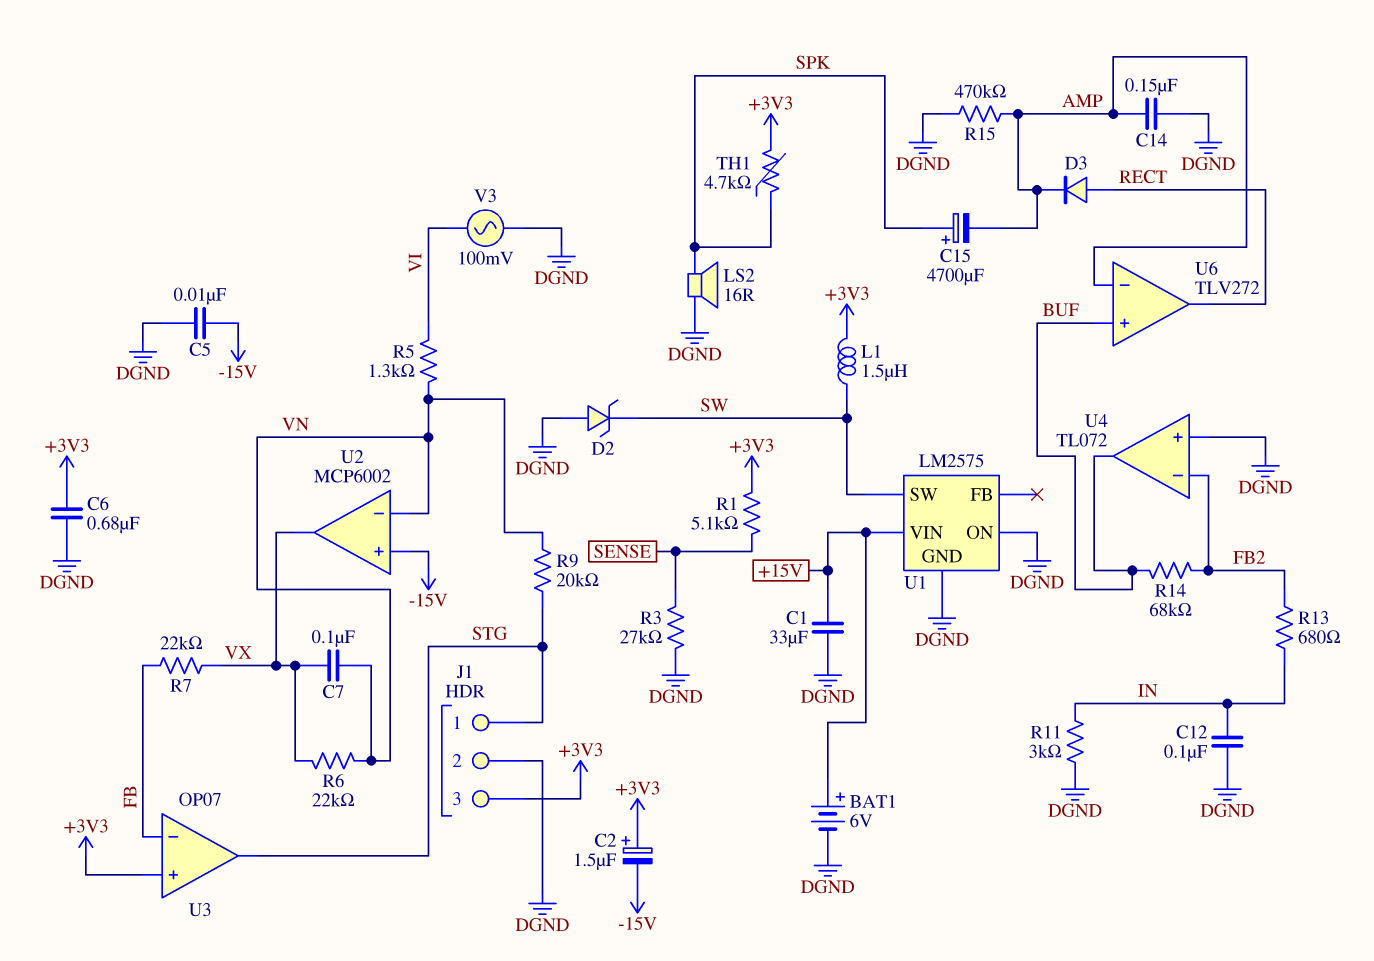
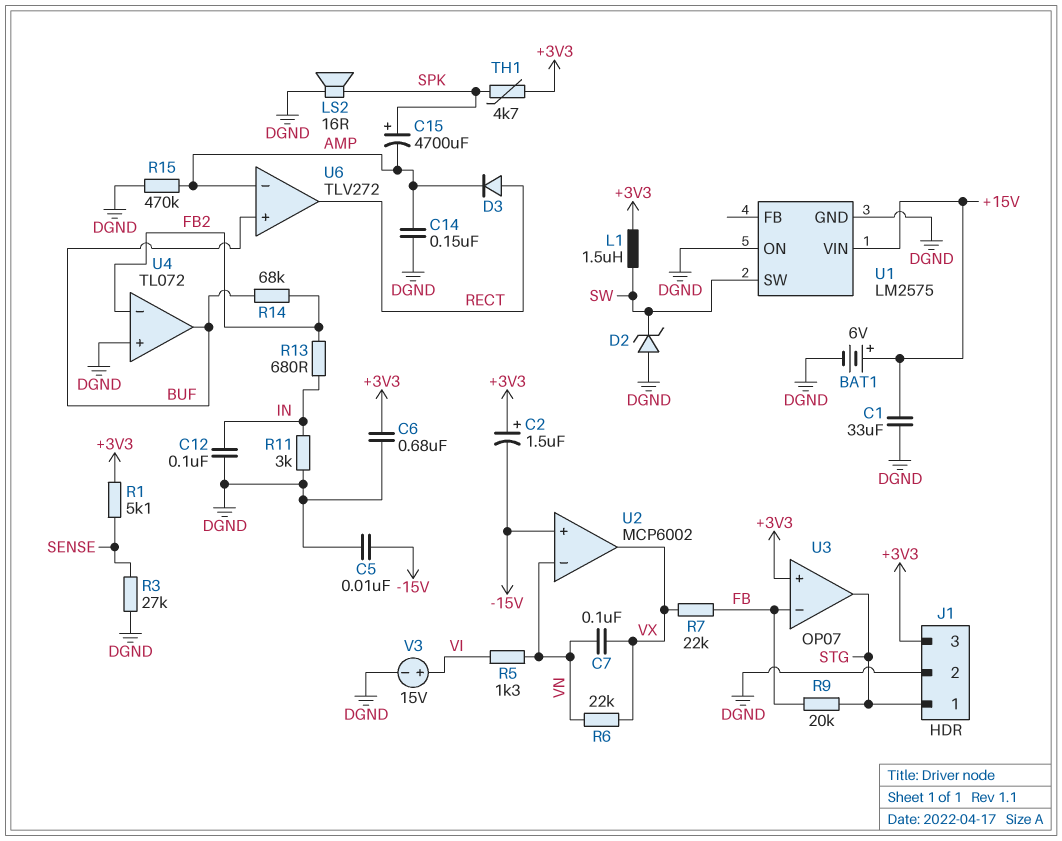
R9: 20k (STG, VN) -> 20k (FB, STG)
V3: AC 100mV (DGND, VI) -> 15V (plus VI, minus DGND)

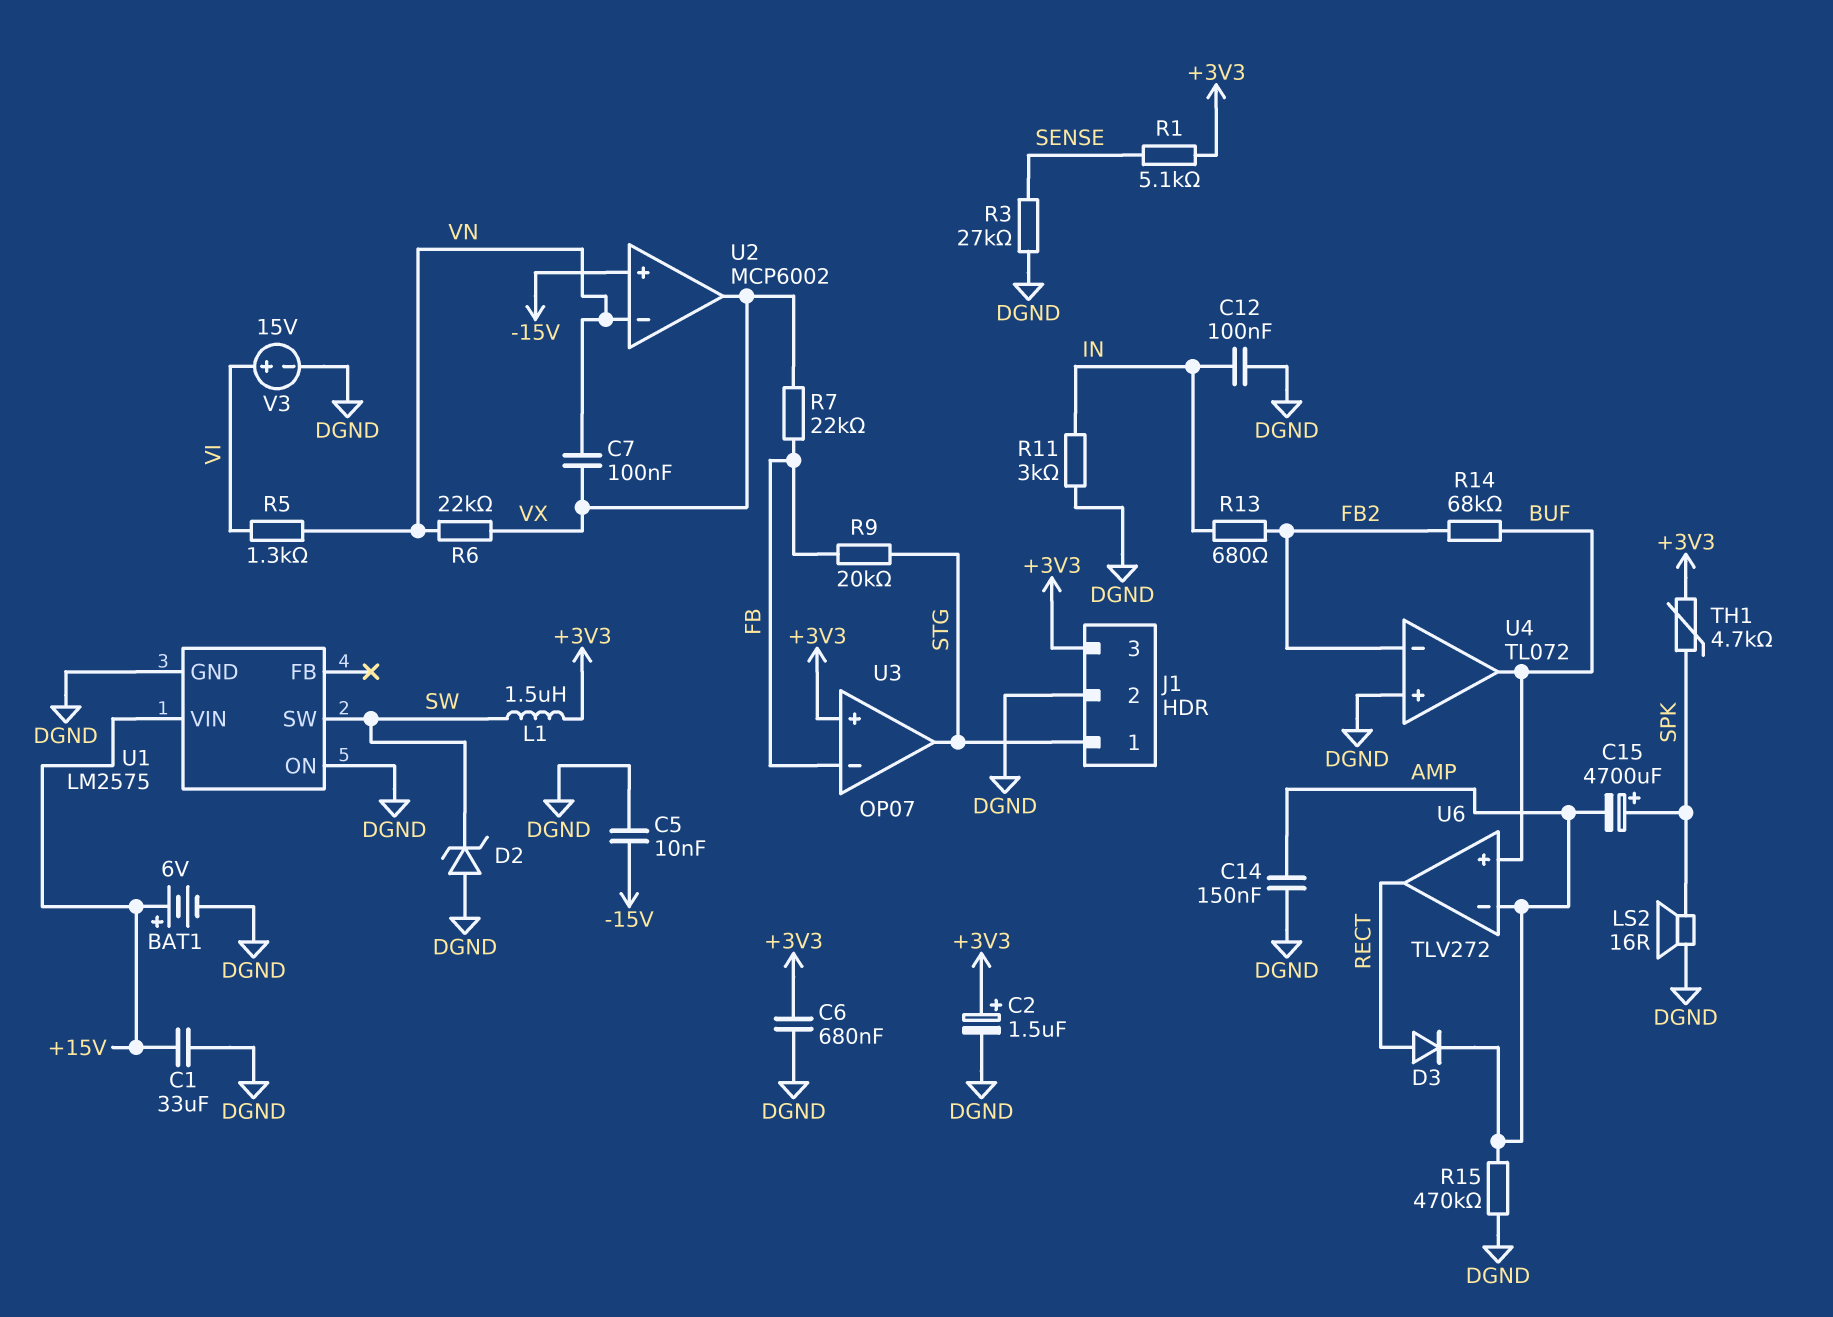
C2: 1.5uF (plus +3V3, minus -15V) -> 1.5uF (plus +3V3, minus DGND)

